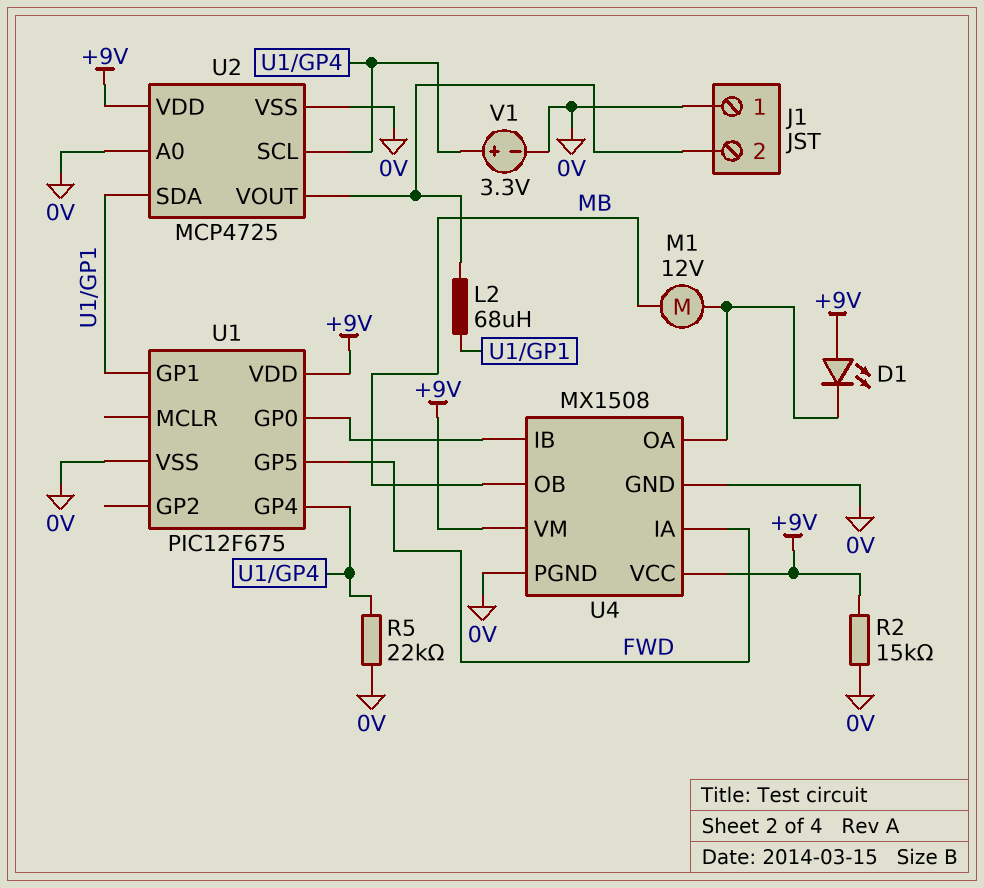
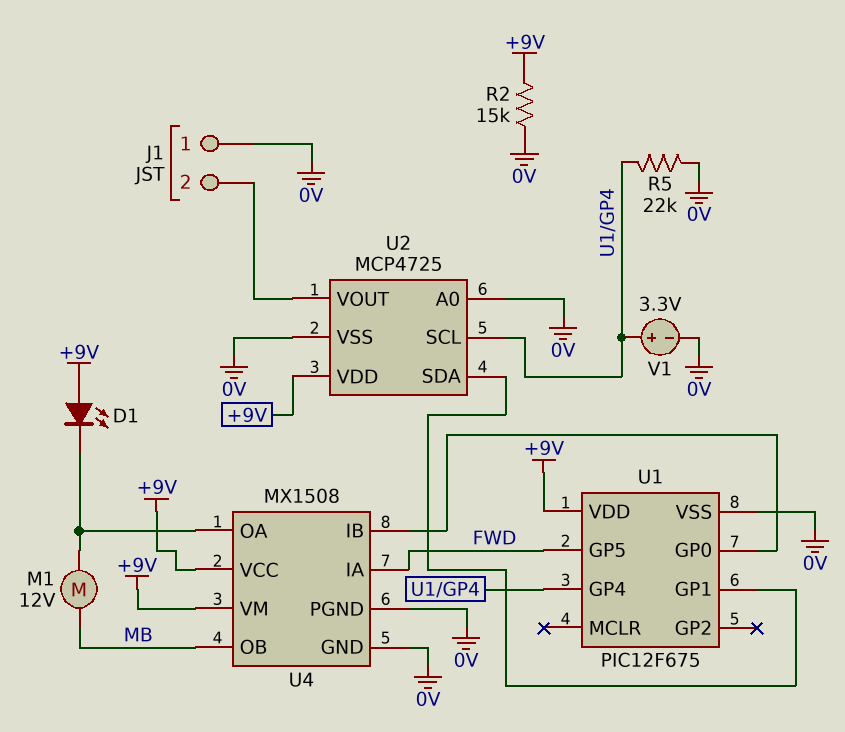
L2: 68uH (J1/2, U1/GP1) -> none

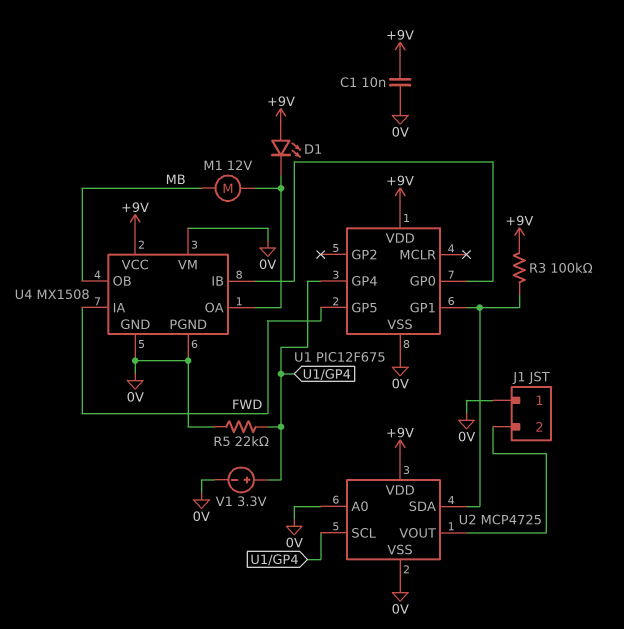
C1: none -> 10nF (+9V, 0V)
R2: 15k (+9V, 0V) -> none
R3: none -> 100k (+9V, U1/GP1)
U4 pin VM: +9V -> 0V

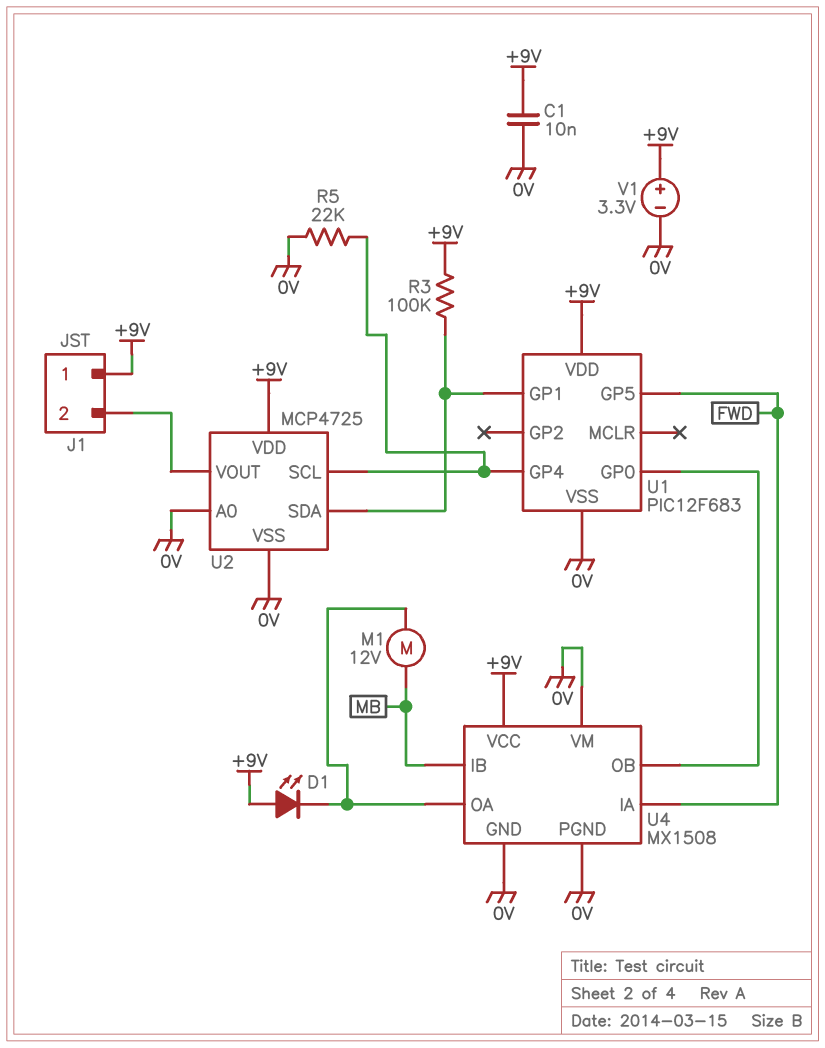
J1 pin 1: 0V -> +9V
U1: PIC12F675 -> PIC12F683
U4 pin IB: U1/GP0 -> MB
U4 pin OB: MB -> U1/GP0
V1: 3.3V (plus U1/GP4, minus 0V) -> 3.3V (plus +9V, minus 0V)

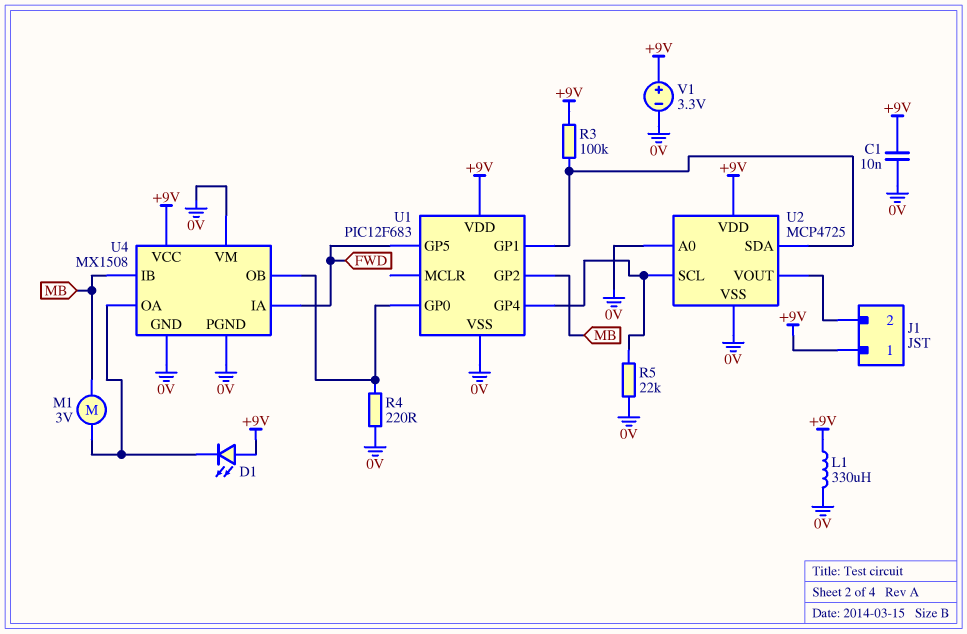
L1: none -> 330uH (+9V, 0V)
M1: motor 12V (MB, U4/OA) -> motor 3V (MB, U4/OA)
R4: none -> 220 (0V, U1/GP0)
U1 pin GP2: none -> MB

